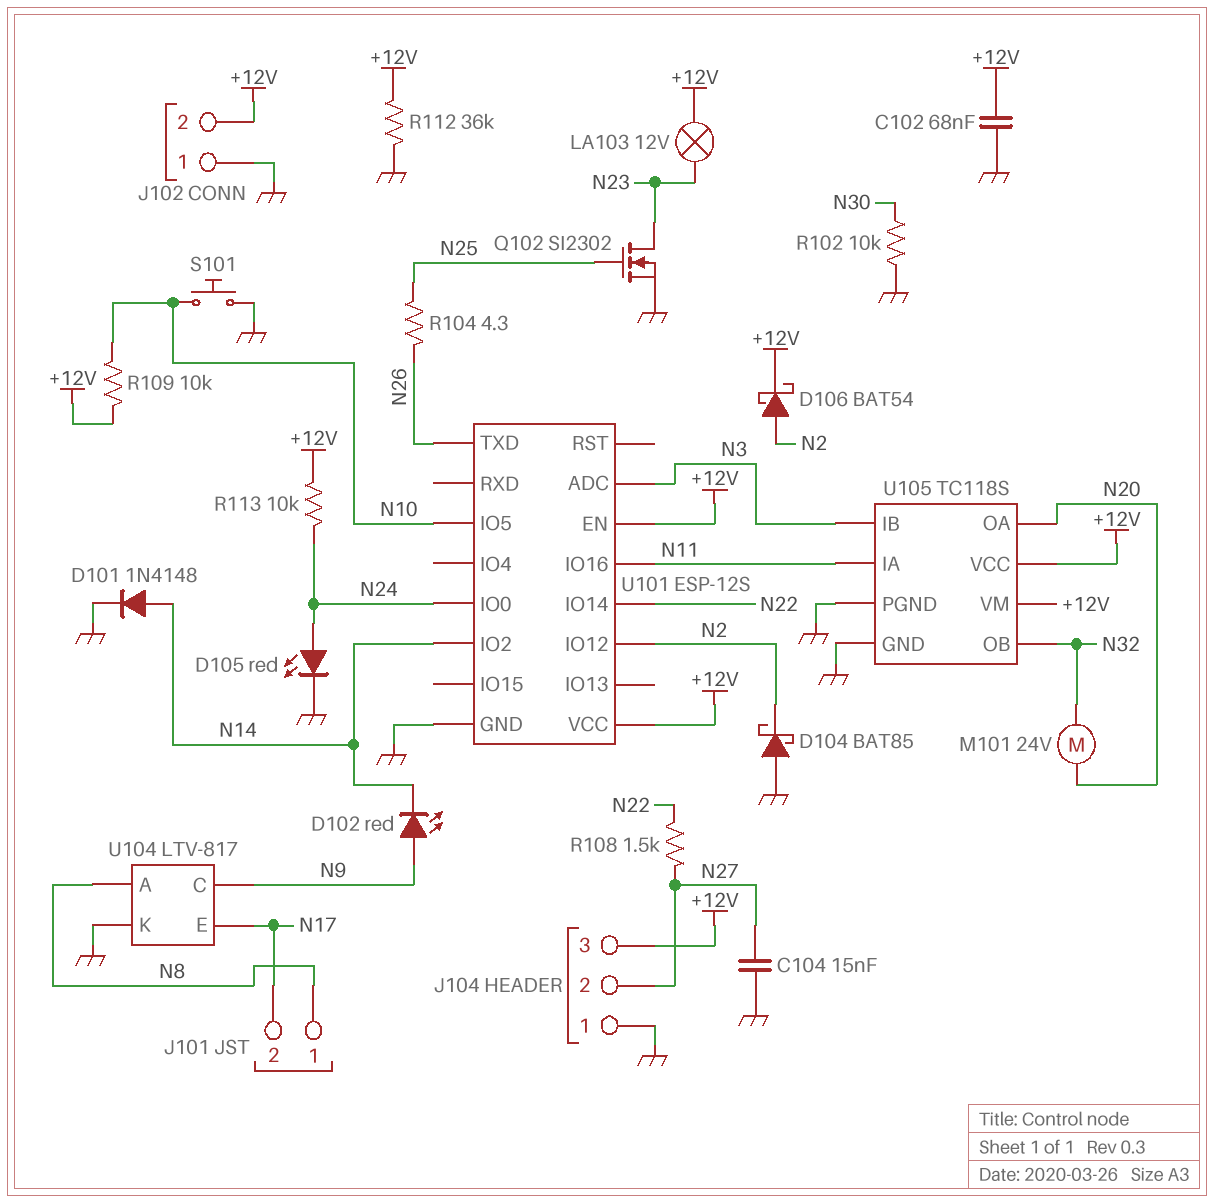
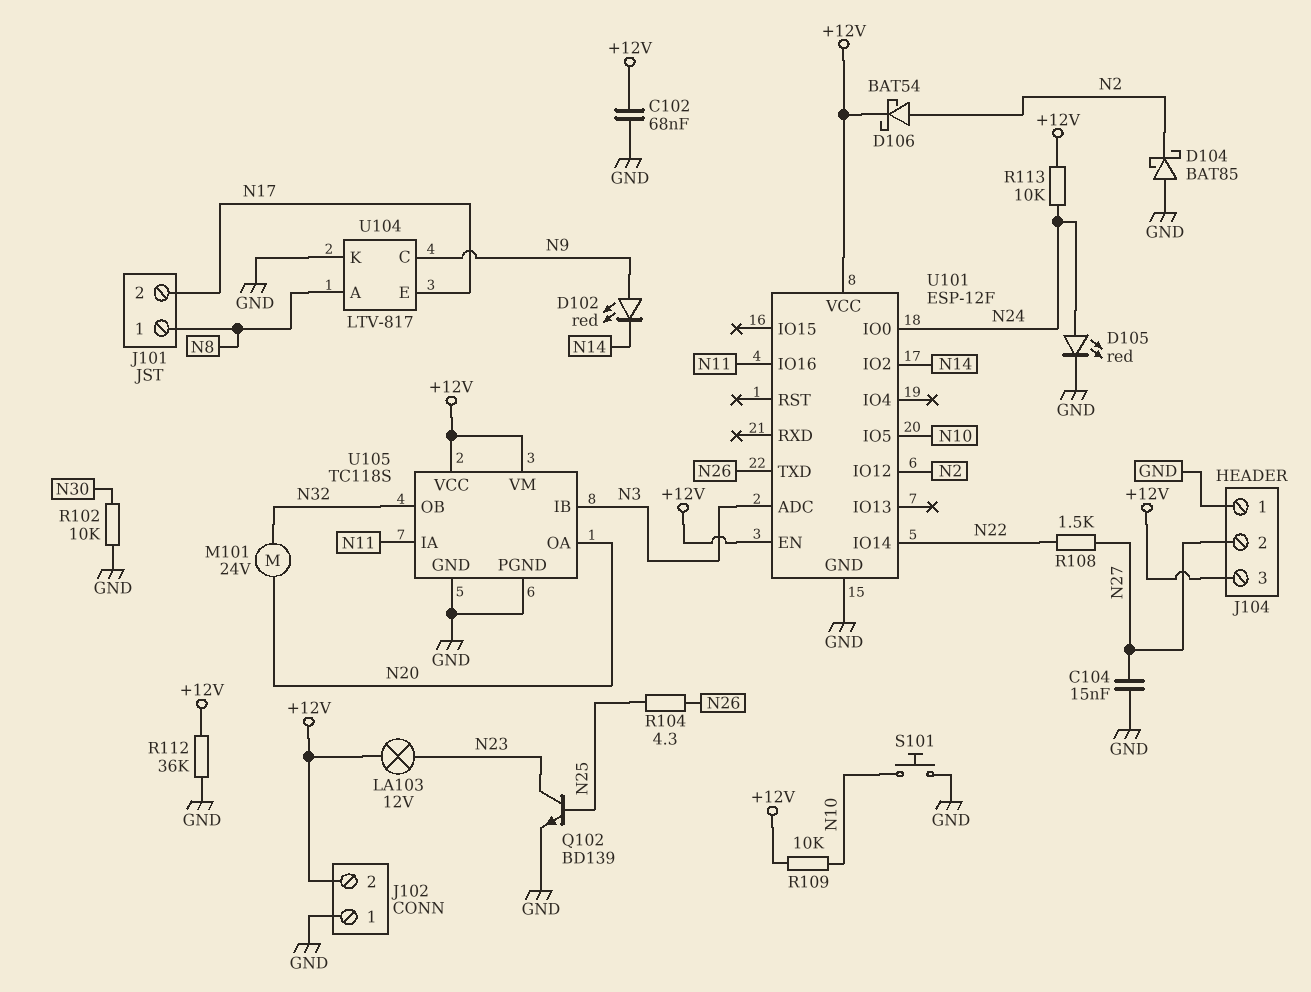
D101: diode 1N4148 (A N14, K GND) -> none
Q102: NMOS SI2302 (G N25, D N23, S GND) -> NPN BD139 (B N25, C N23, E GND)
U101: ESP-12S -> ESP-12F

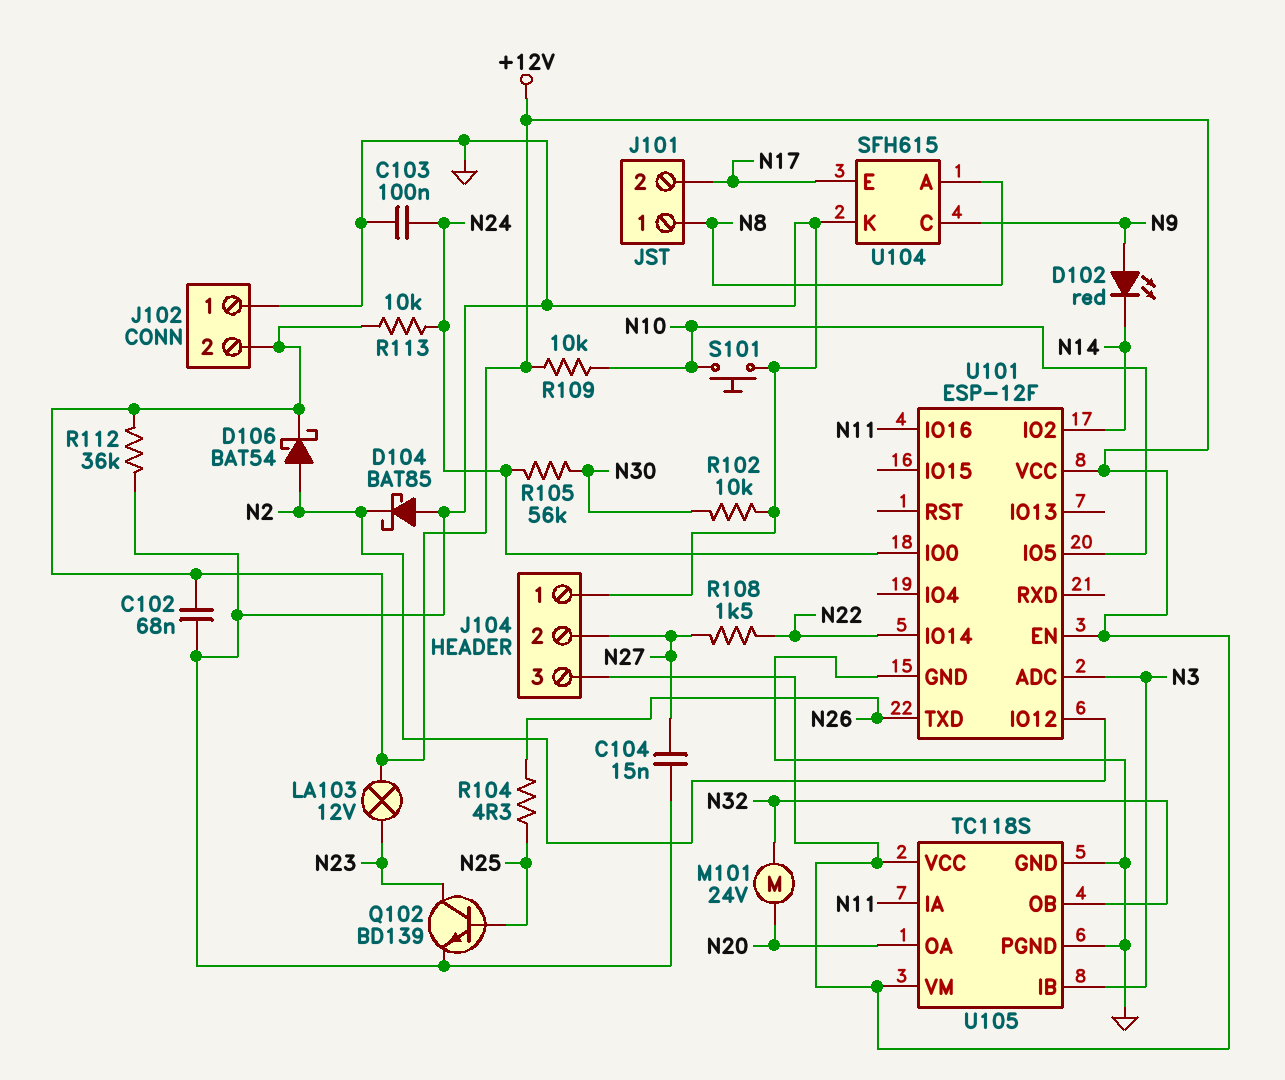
C103: none -> 100nF (GND, N24)
D105: LED red (A N24, K GND) -> none
R105: none -> 56k (N24, N30)
U104: LTV-817 -> SFH615

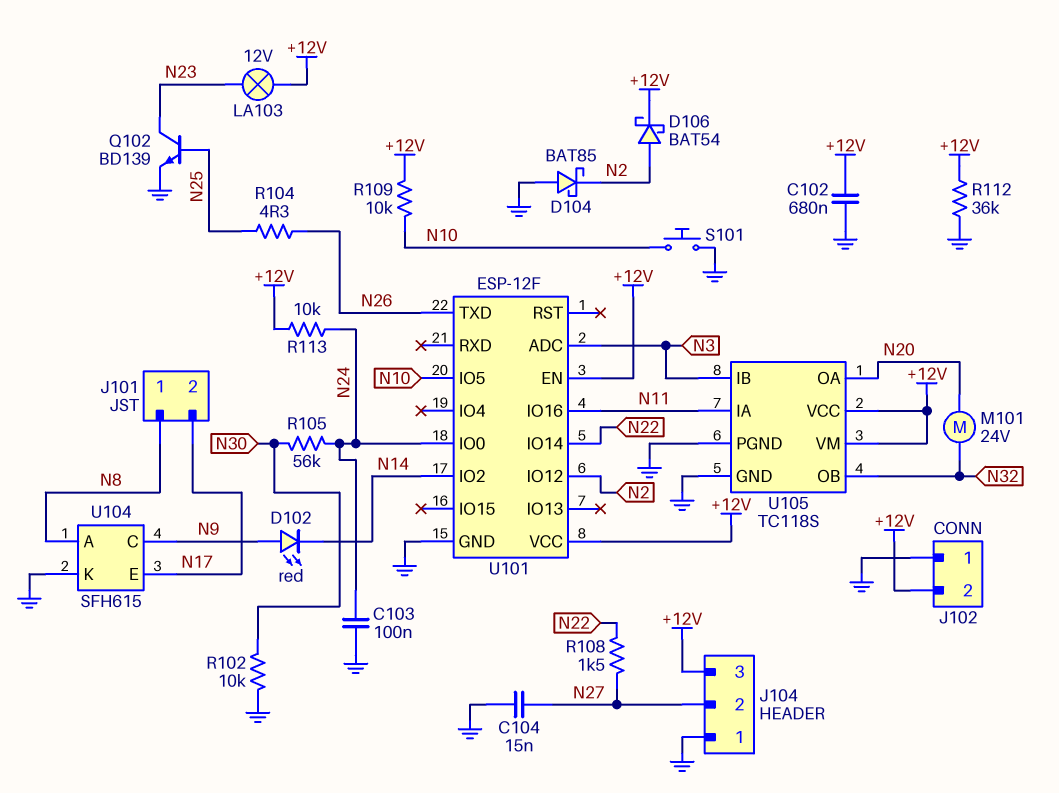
C102: 68nF (+12V, GND) -> 680nF (+12V, GND)

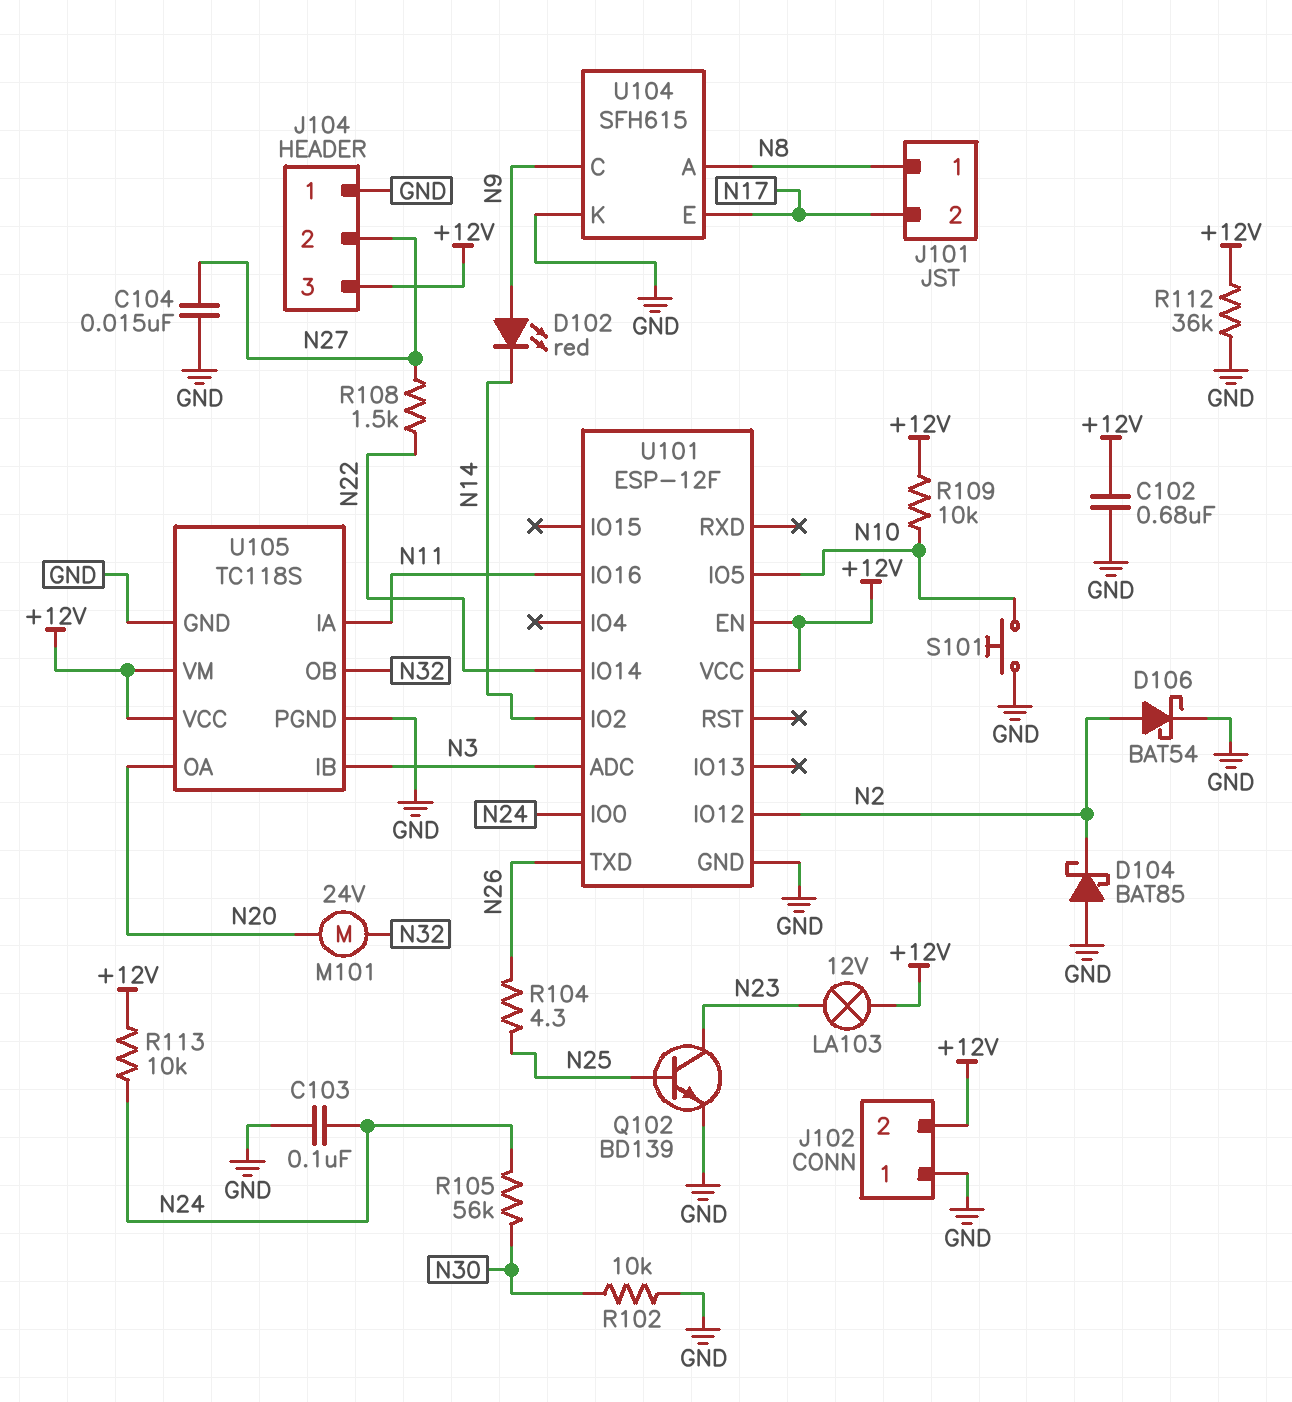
D106: schottky BAT54 (A N2, K +12V) -> schottky BAT54 (A N2, K GND)

